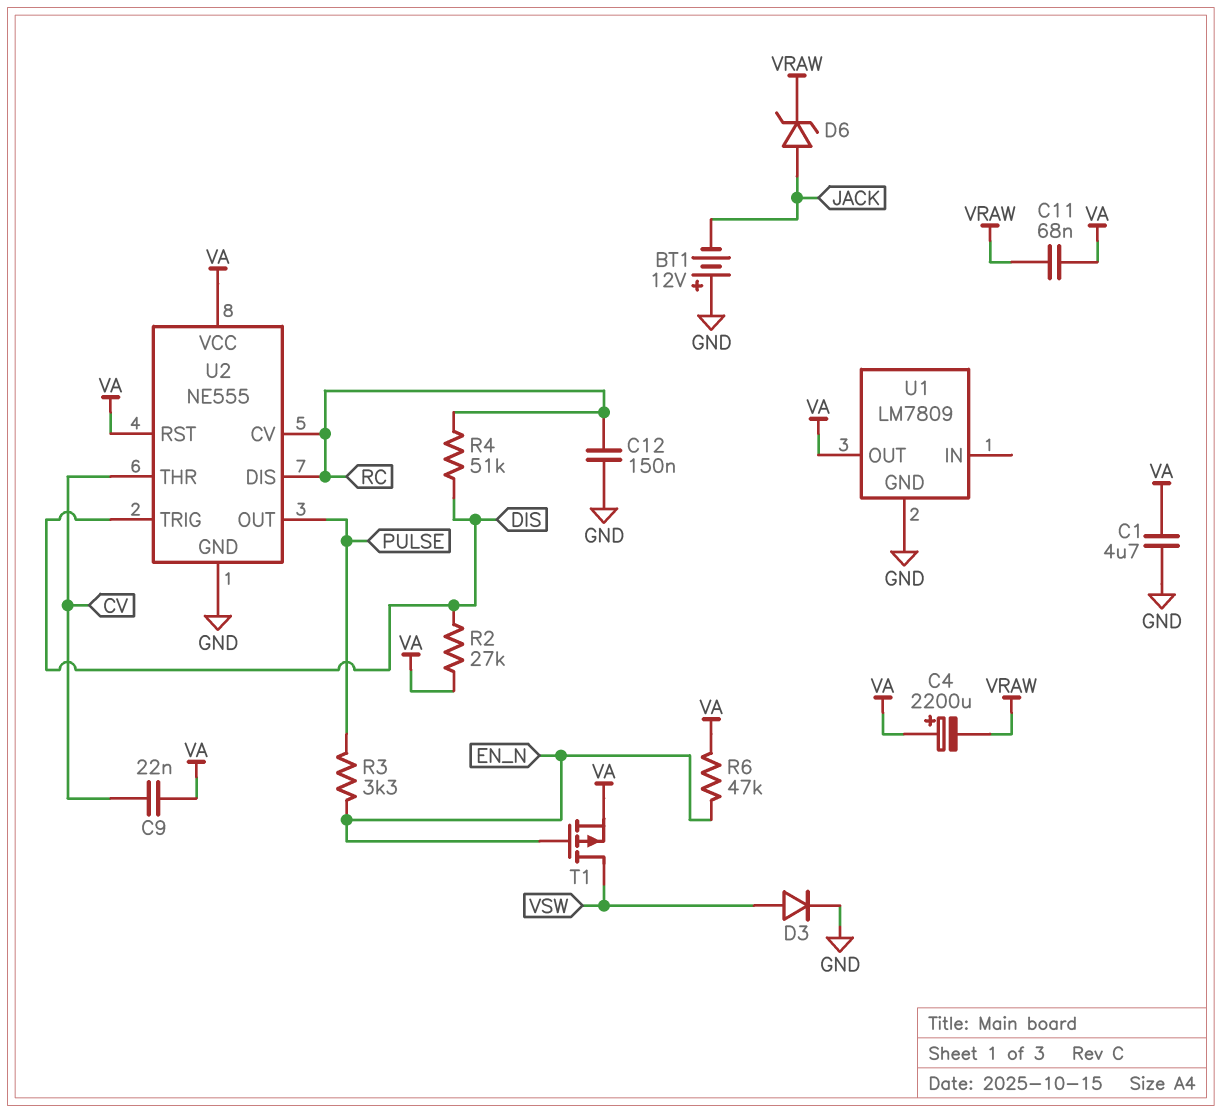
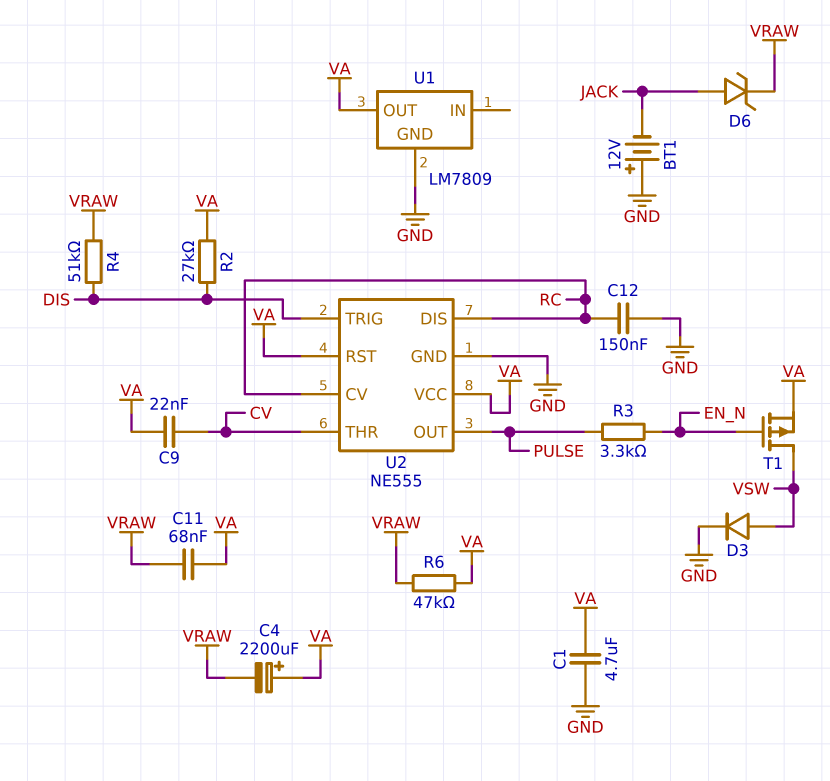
R4: 51k (DIS, RC) -> 51k (DIS, VRAW)
R6: 47k (EN_N, VA) -> 47k (VA, VRAW)

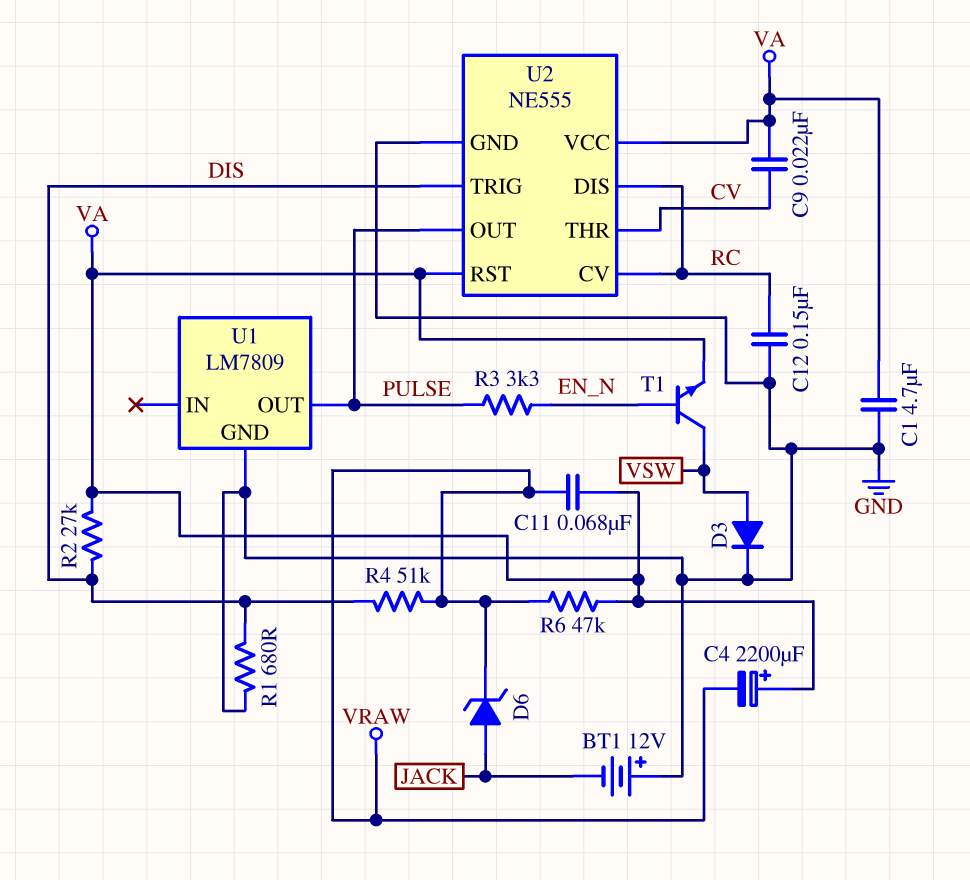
R1: none -> 680 (DIS, GND)
T1: PMOS (G EN_N, D VSW, S VA) -> NPN (B EN_N, C VSW, E VA)
U1 pin OUT: VA -> PULSE

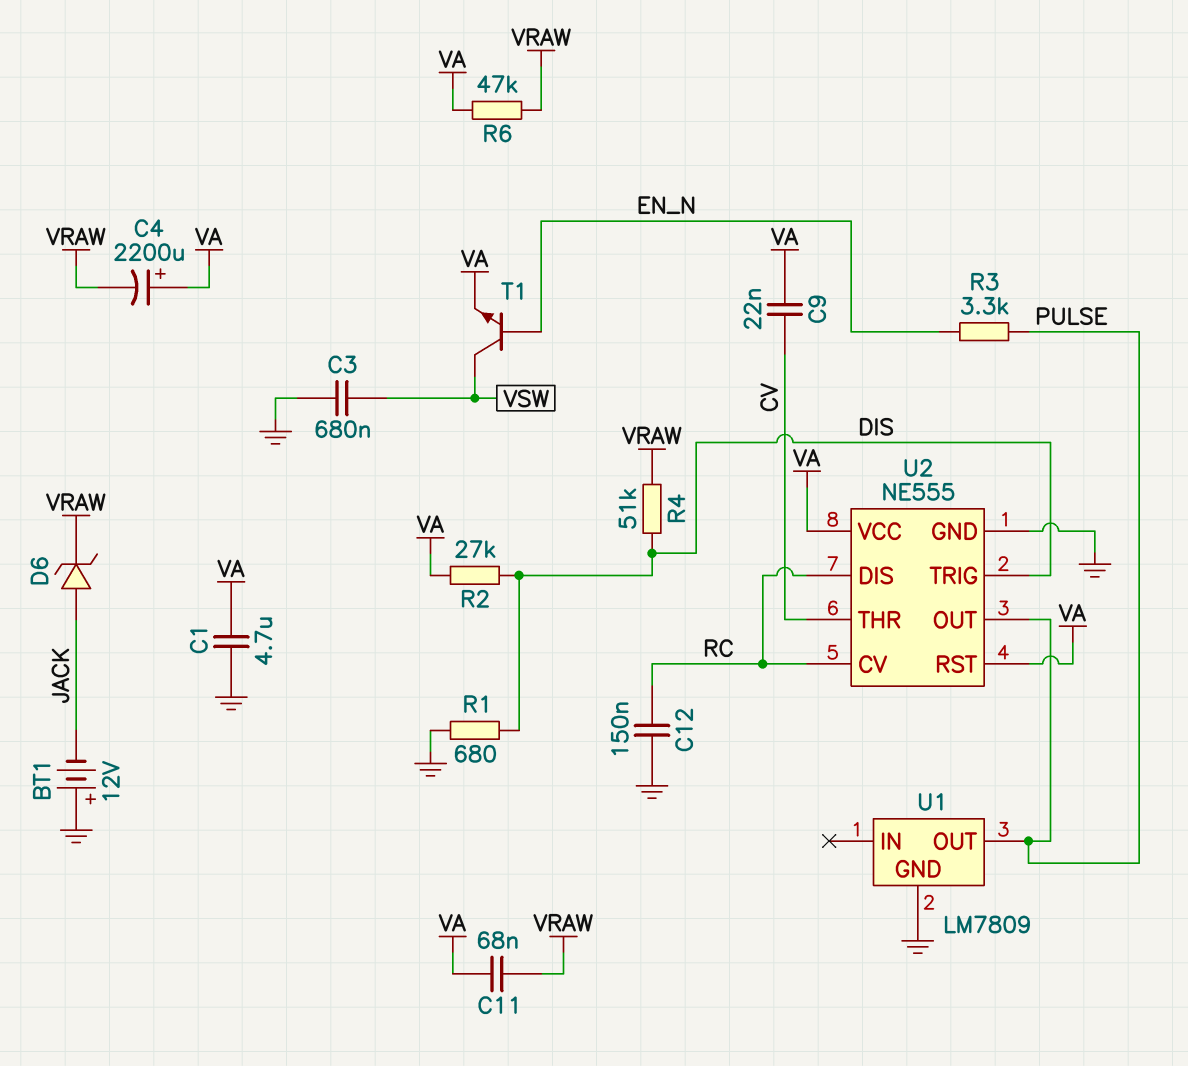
C3: none -> 680nF (GND, VSW)
D3: diode (A VSW, K GND) -> none

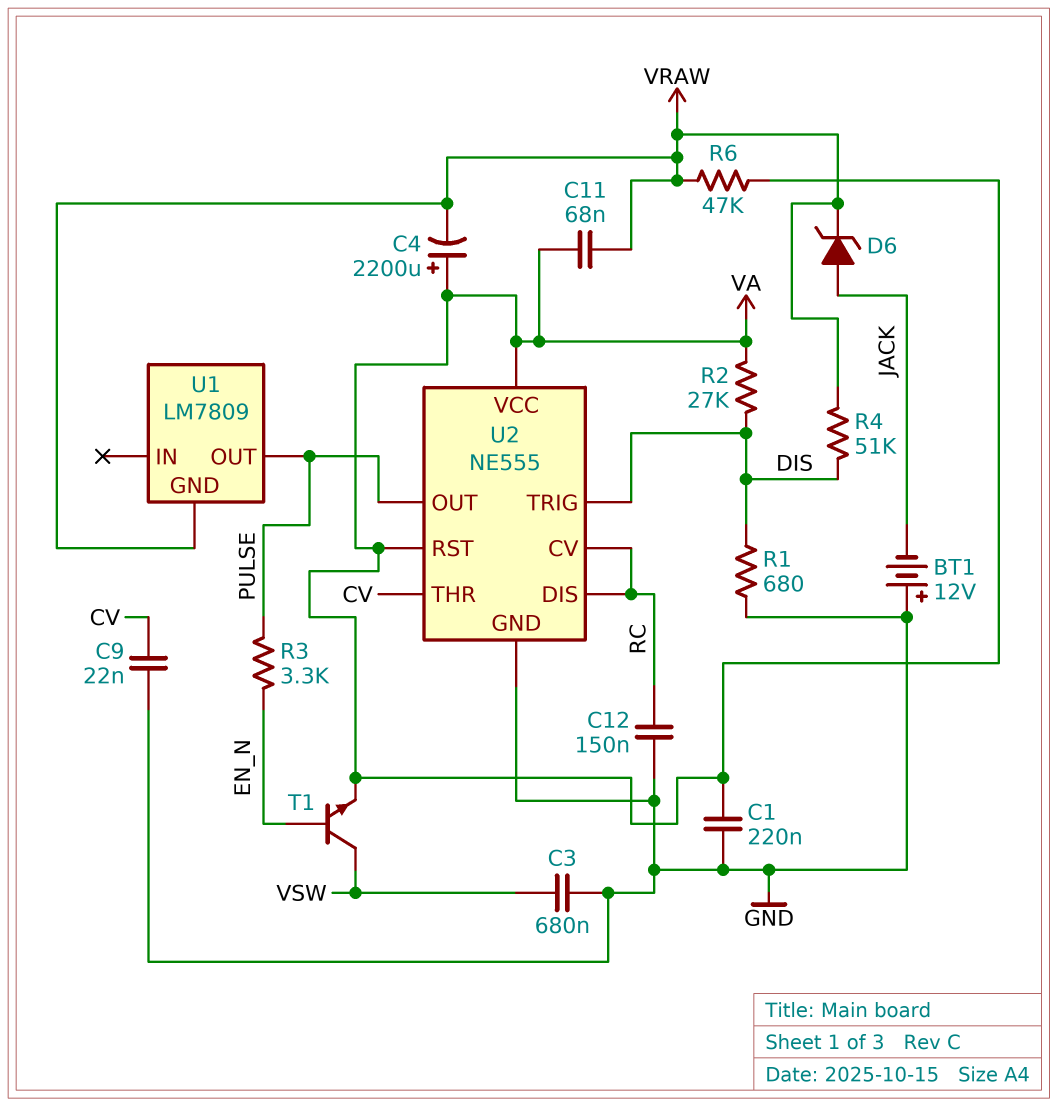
C1: 4.7uF (GND, VA) -> 220nF (GND, VA)
C9: 22nF (CV, VA) -> 22nF (CV, GND)
U1 pin GND: GND -> VRAW

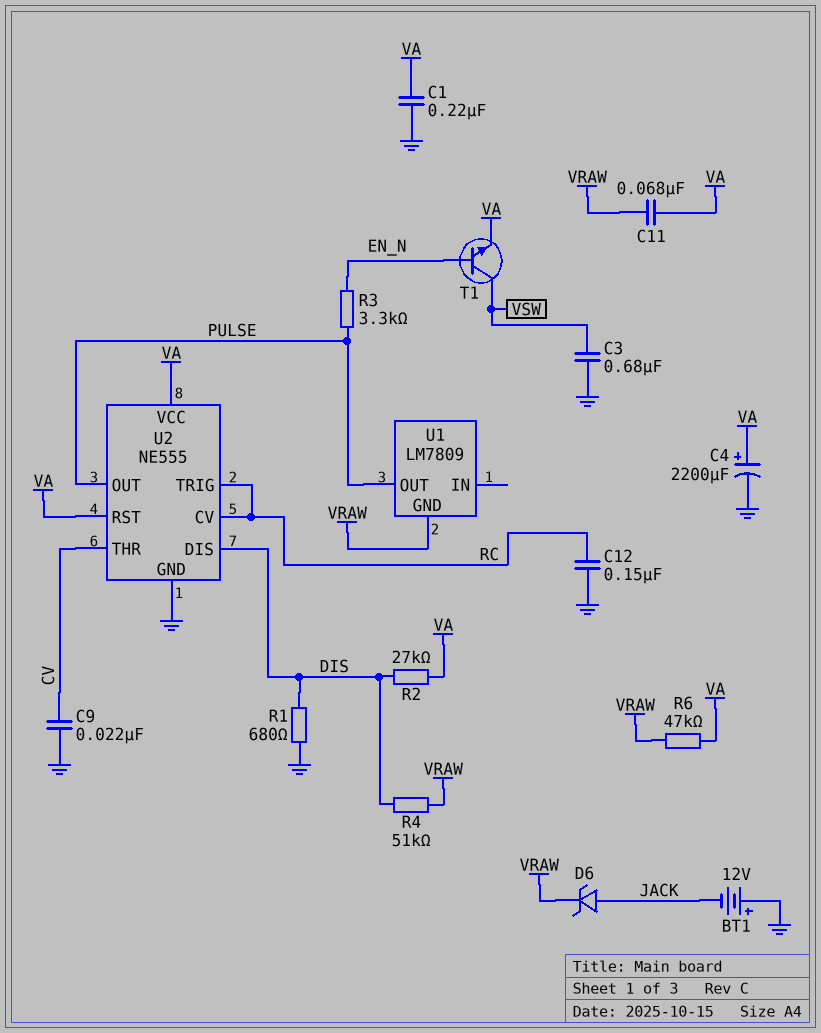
C4: 2200uF (plus VA, minus VRAW) -> 2200uF (plus VA, minus GND)
U2 pin DIS: RC -> DIS
U2 pin TRIG: DIS -> RC

